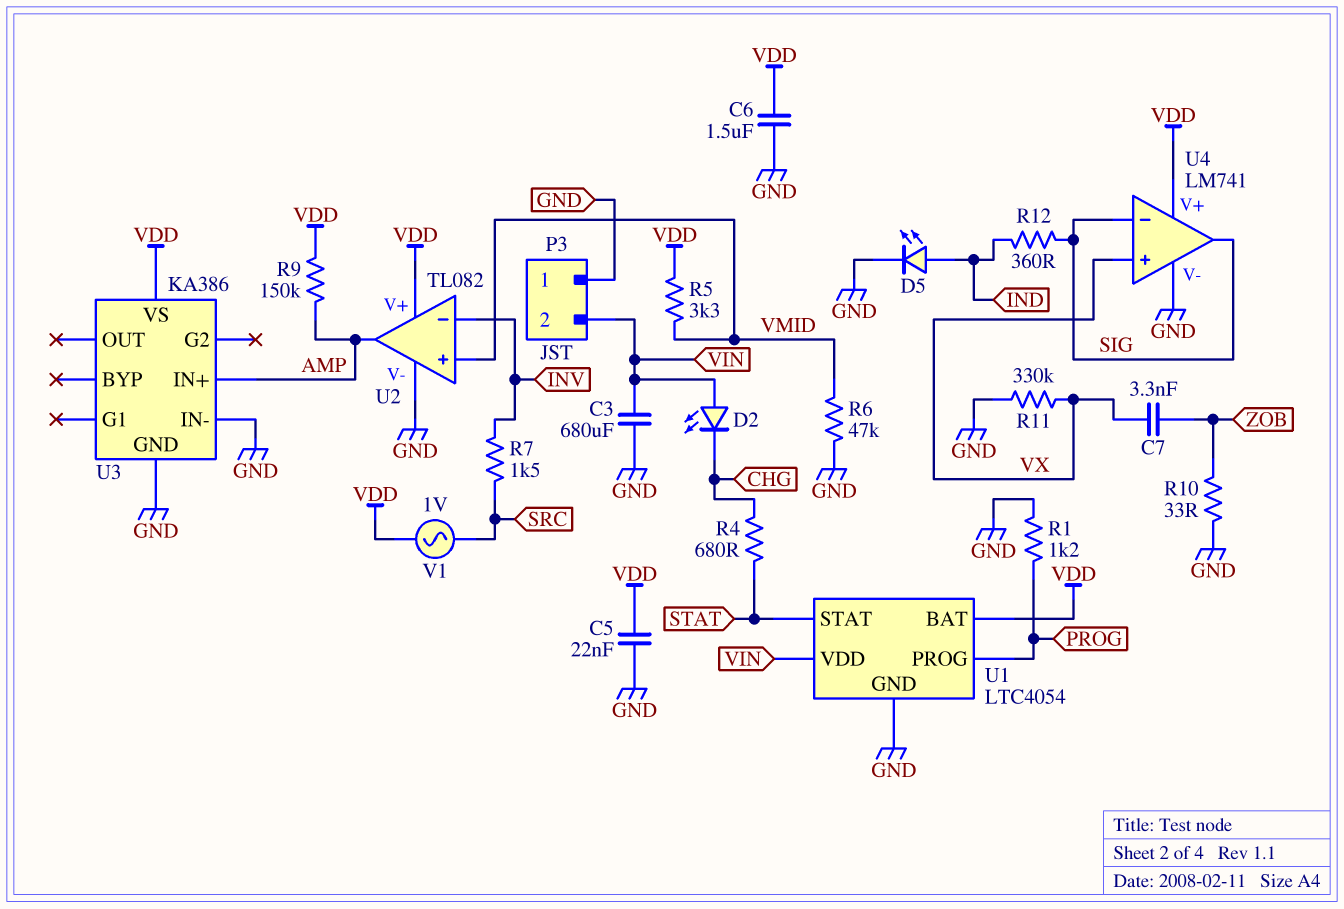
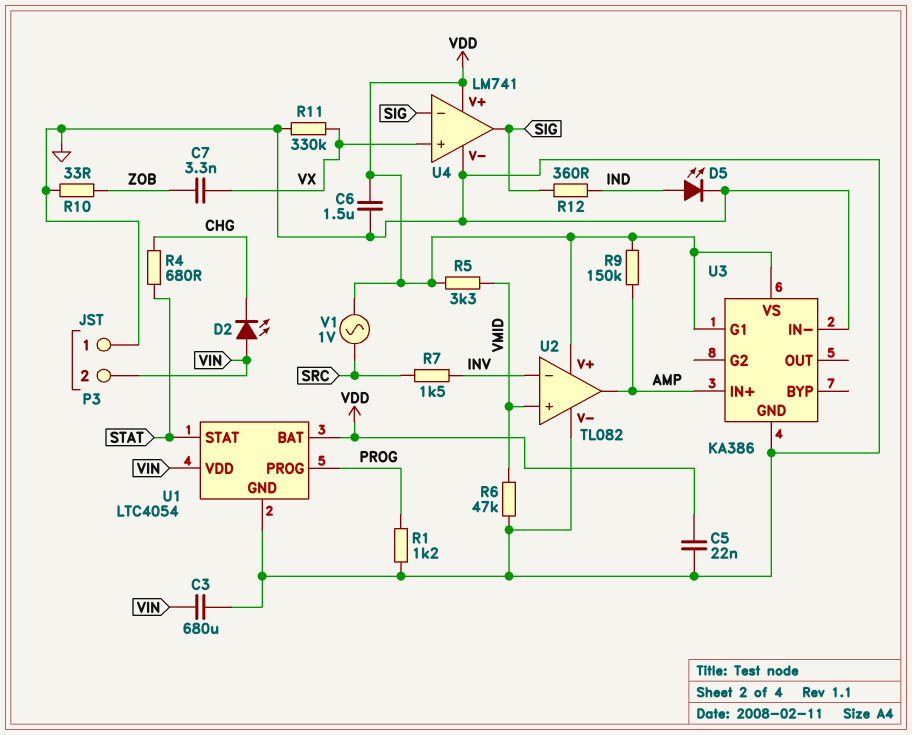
U3 pin G1: none -> VDD

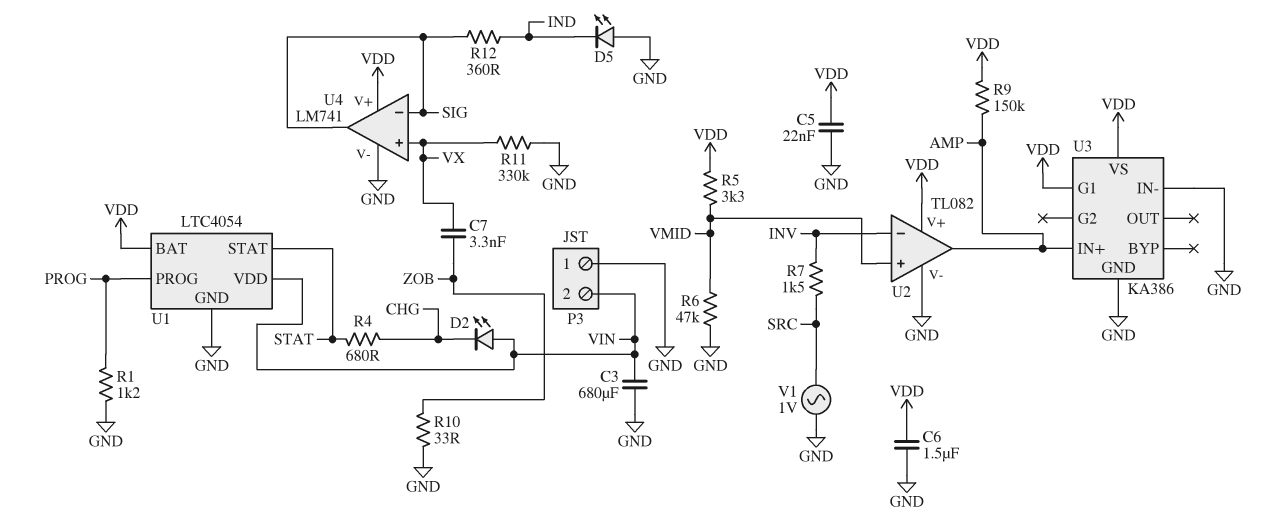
D5: LED (A IND, K GND) -> LED (A GND, K IND)
V1: AC 1V (SRC, VDD) -> AC 1V (GND, SRC)

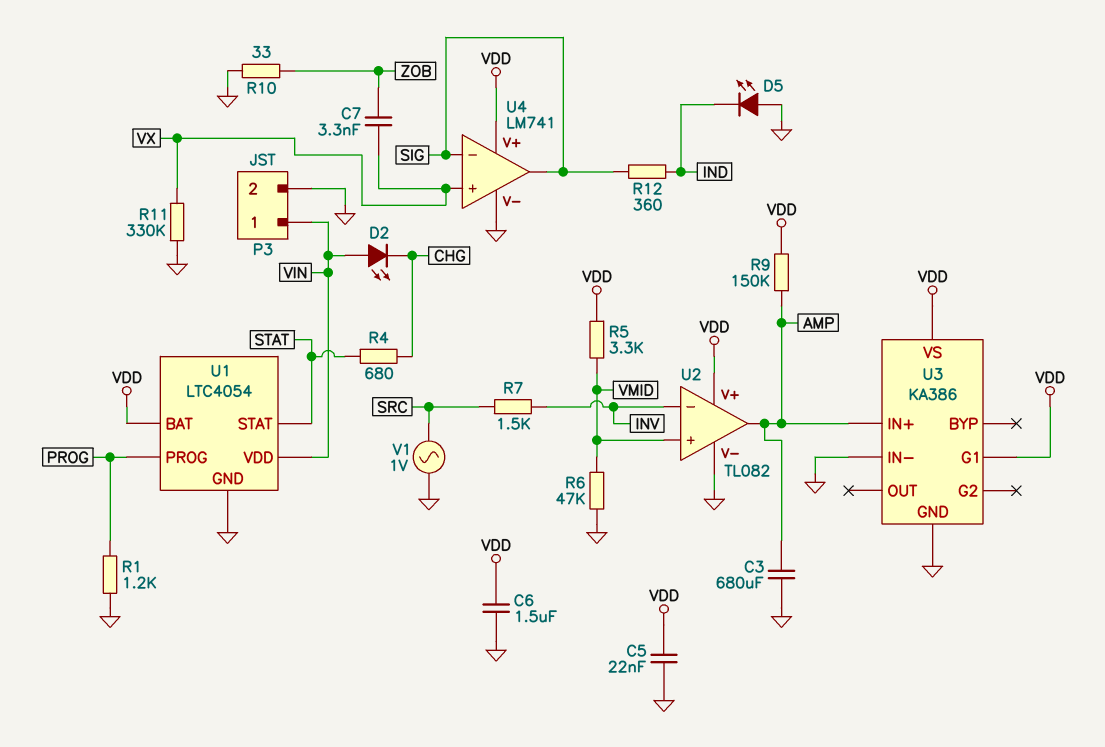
C3: 680uF (GND, VIN) -> 680uF (AMP, GND)
P3 pin 1: GND -> VIN
P3 pin 2: VIN -> GND

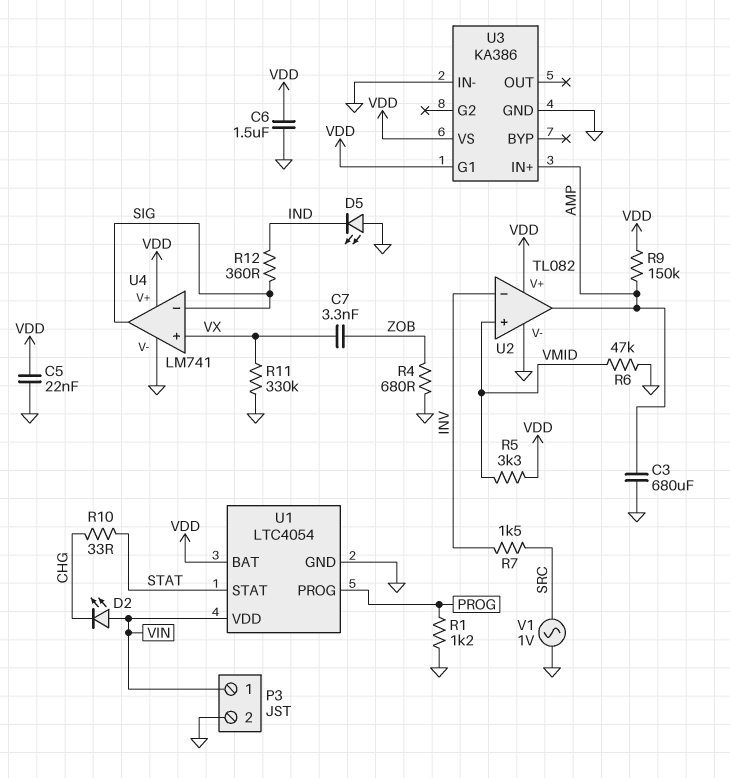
R4: 680 (CHG, STAT) -> 680 (GND, ZOB)
R10: 33 (GND, ZOB) -> 33 (CHG, STAT)

